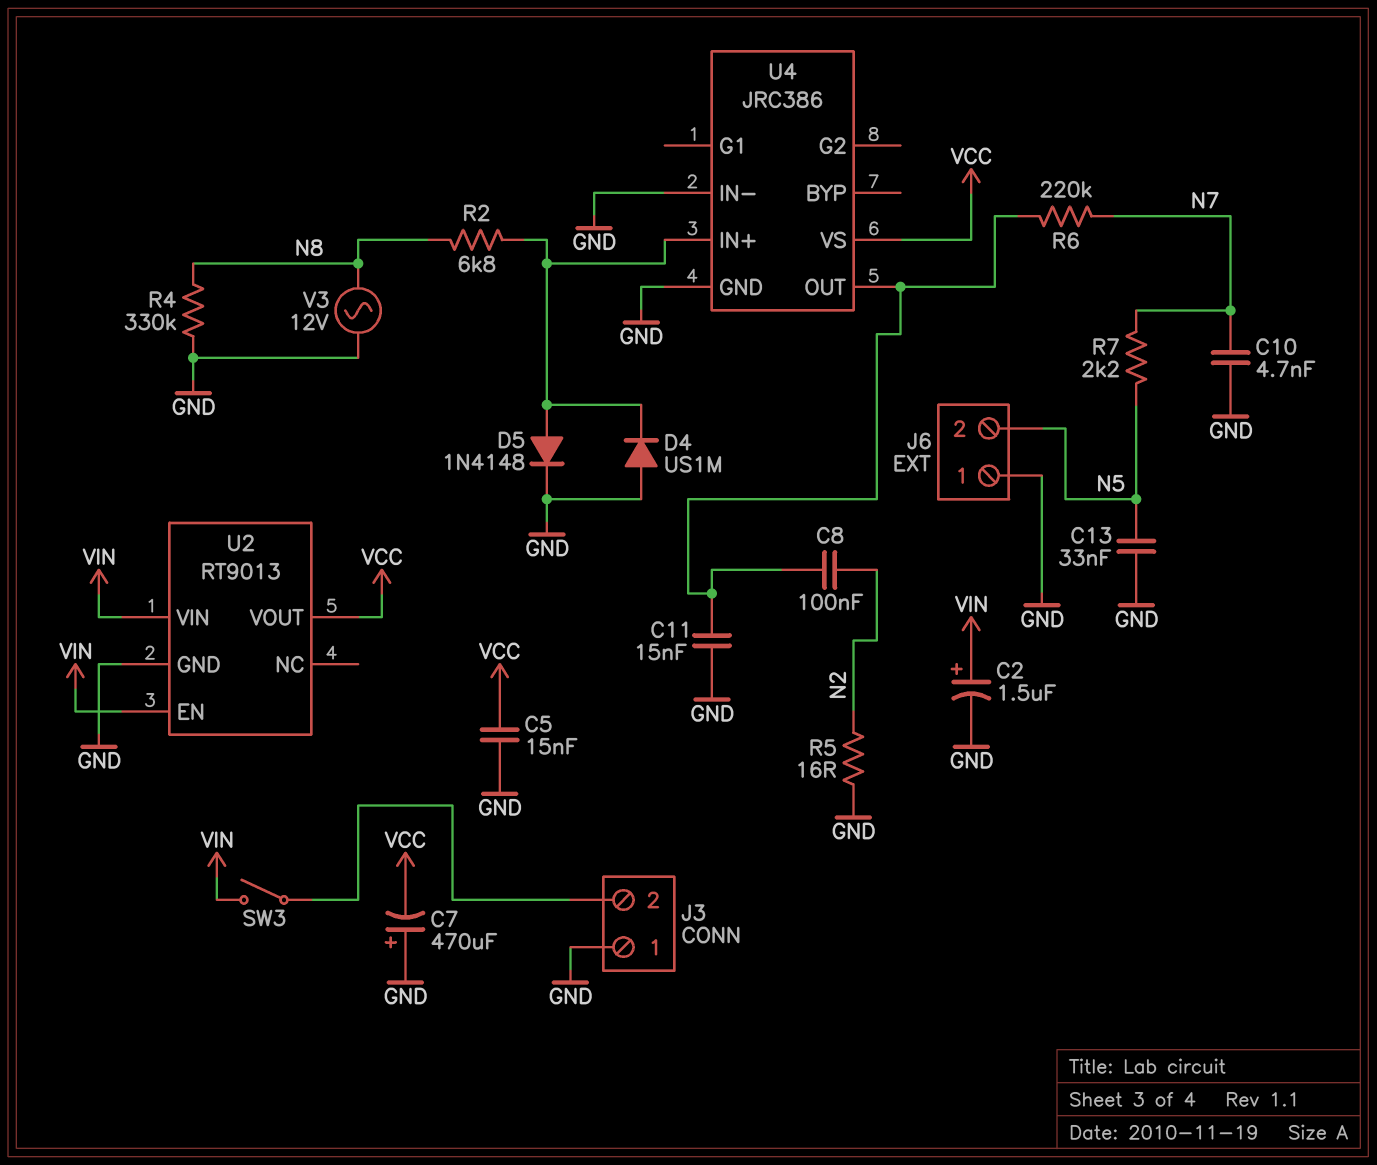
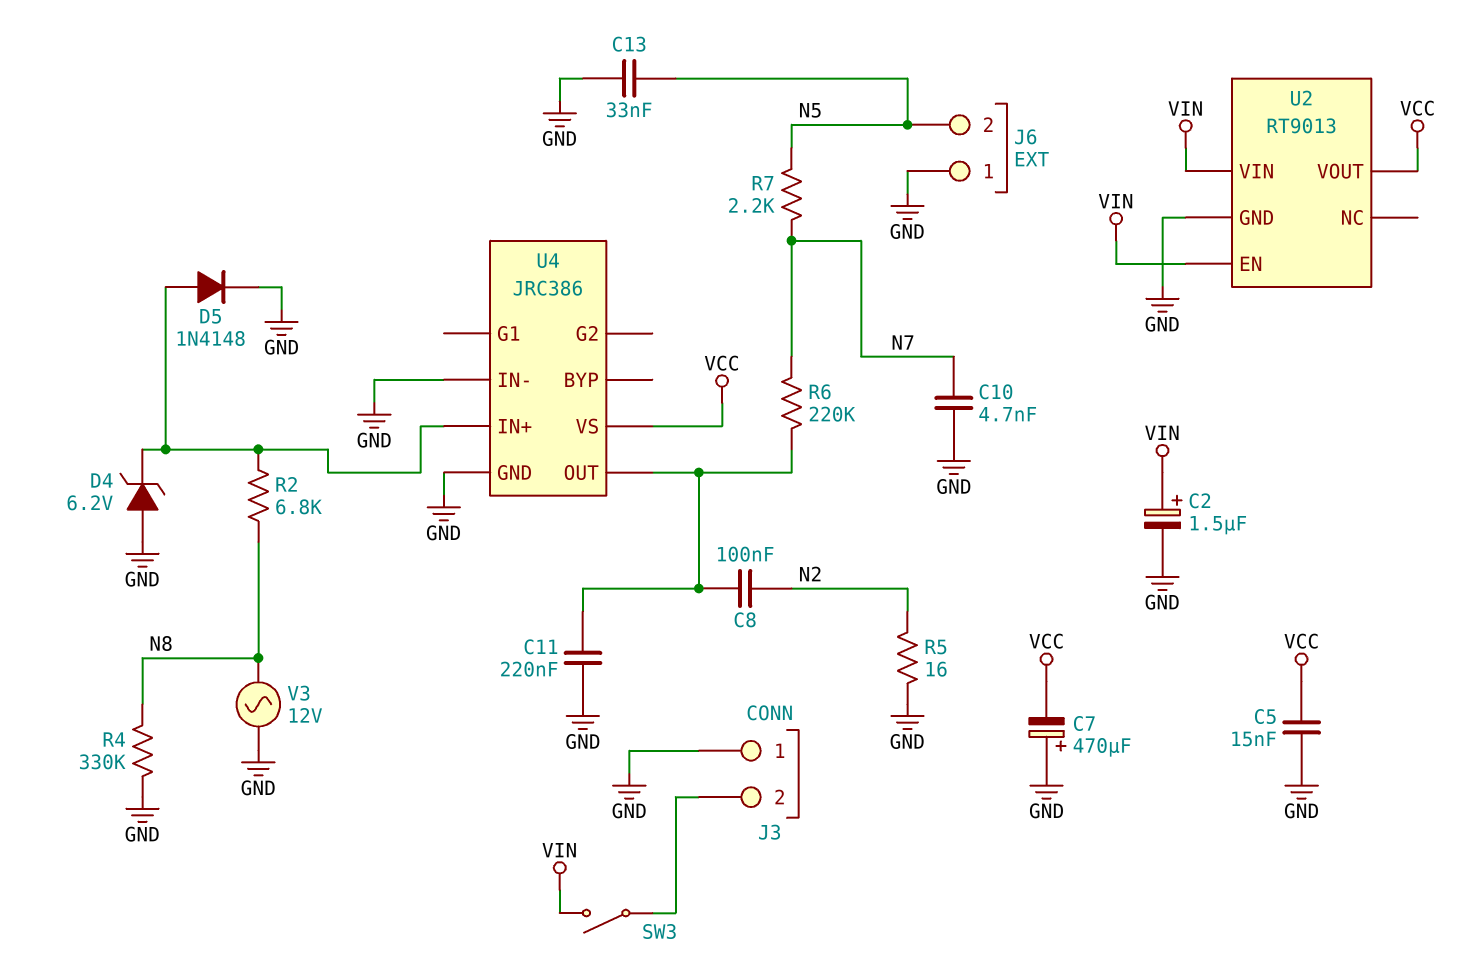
C11: 15nF (GND, U4/OUT) -> 220nF (GND, U4/OUT)
D4: diode US1M (A GND, K U4/IN+) -> zener 6.2V (A GND, K U4/IN+)

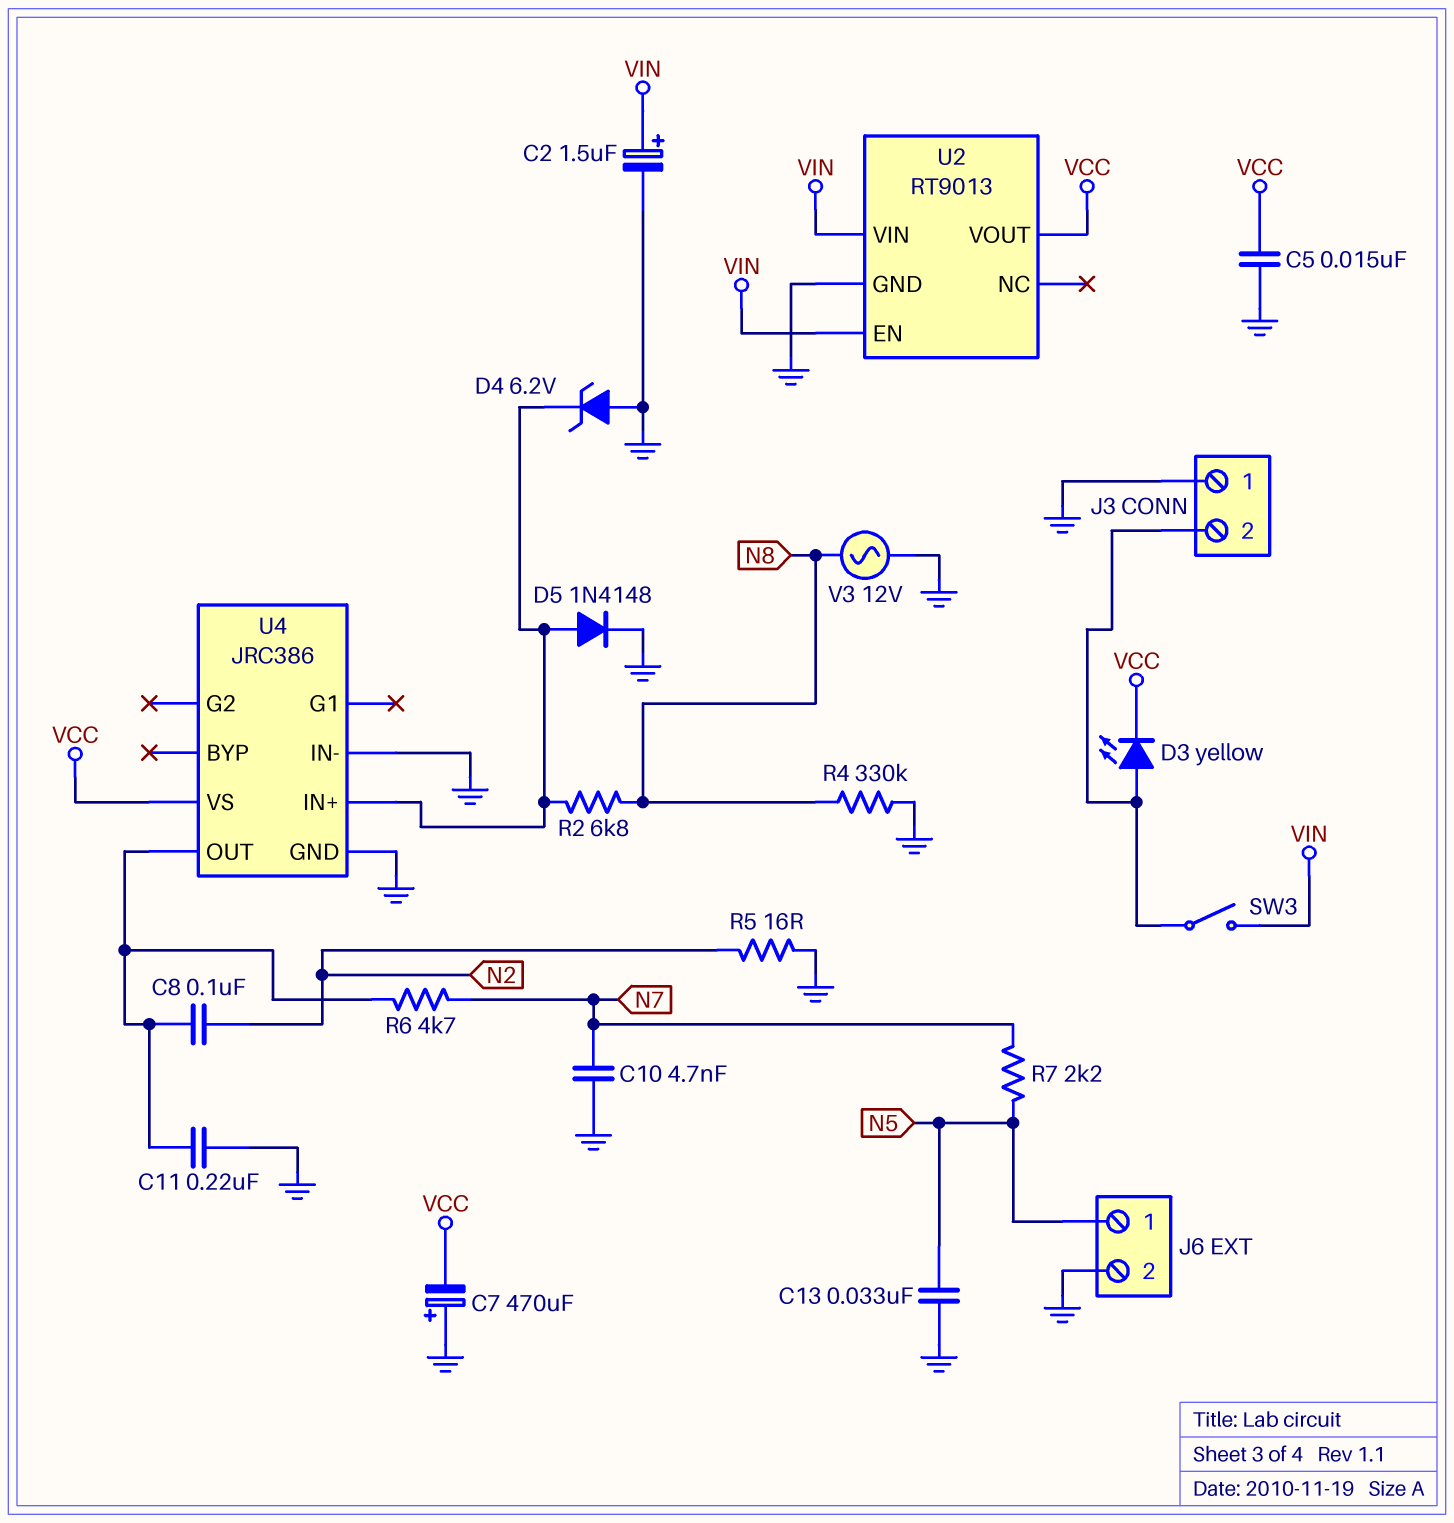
D3: none -> LED yellow (A J3/2, K VCC)
J6 pin 1: GND -> N5
J6 pin 2: N5 -> GND
R6: 220k (N7, U4/OUT) -> 4.7k (N7, U4/OUT)

